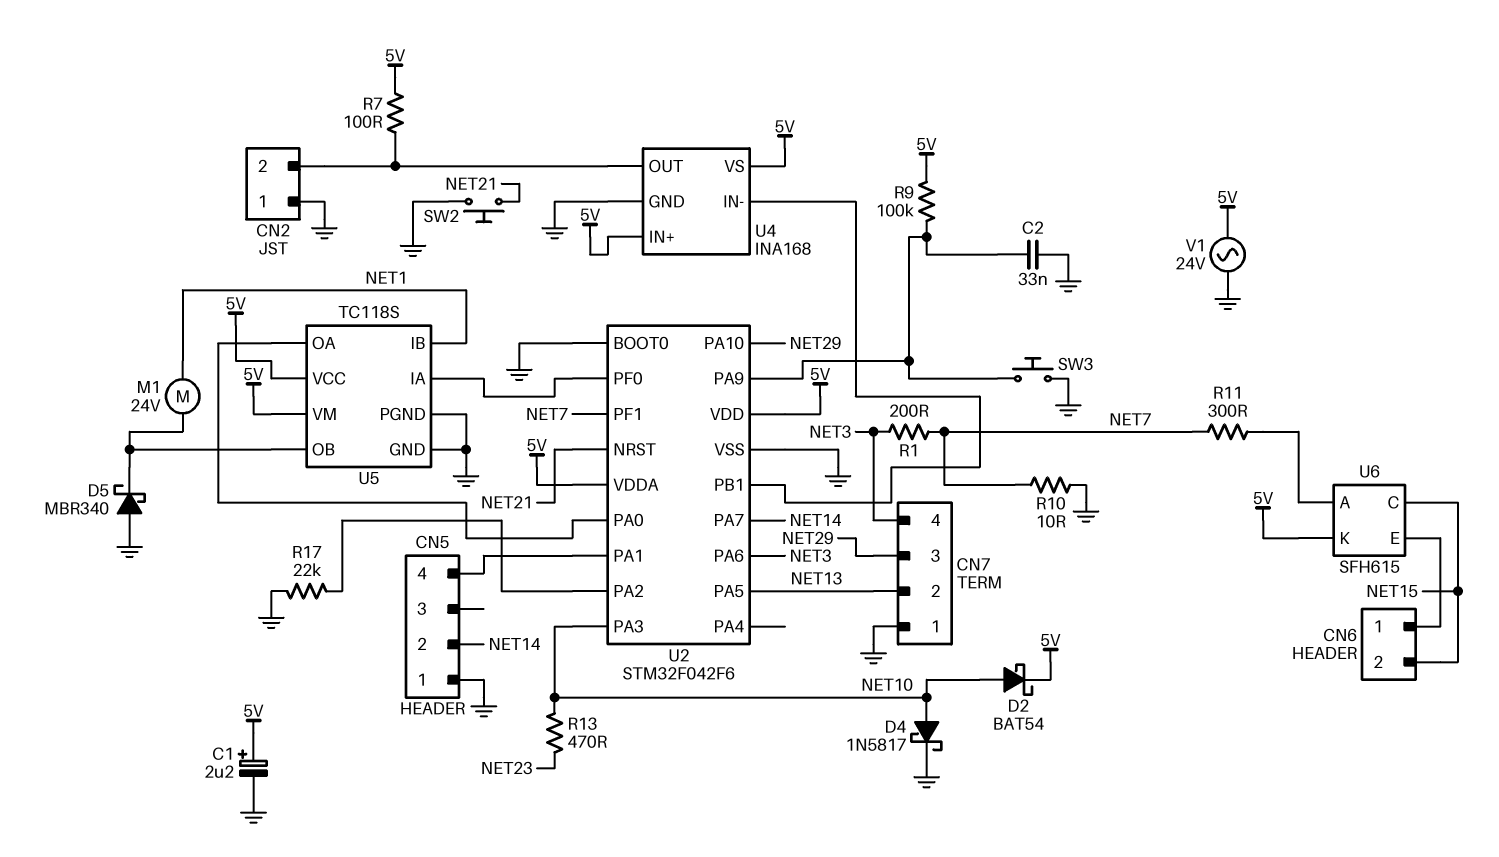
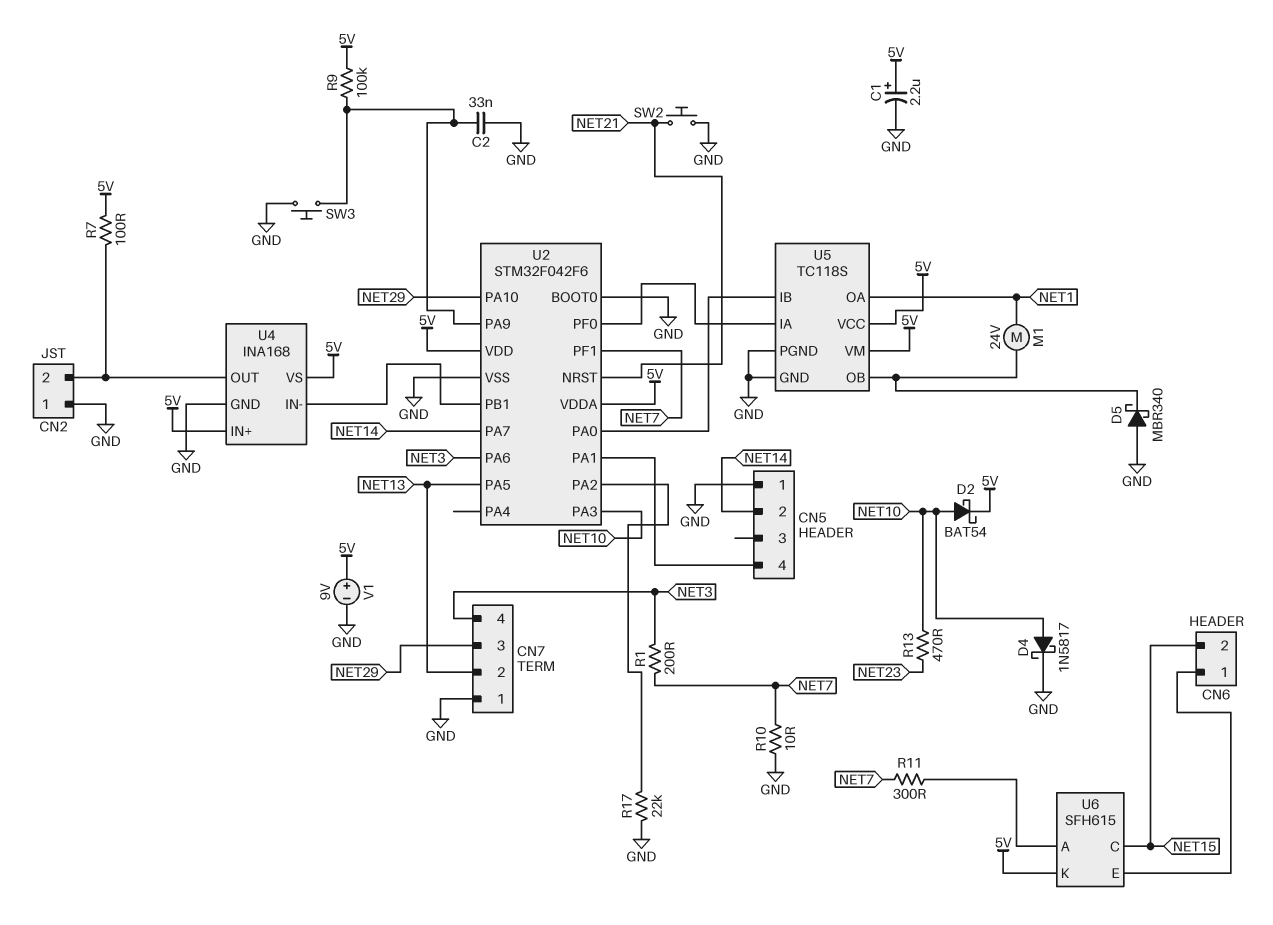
U5 pin IB: NET1 -> U2/PA0
U5 pin OA: U2/PA0 -> NET1
V1: AC 24V (5V, GND) -> 9V (plus 5V, minus GND)

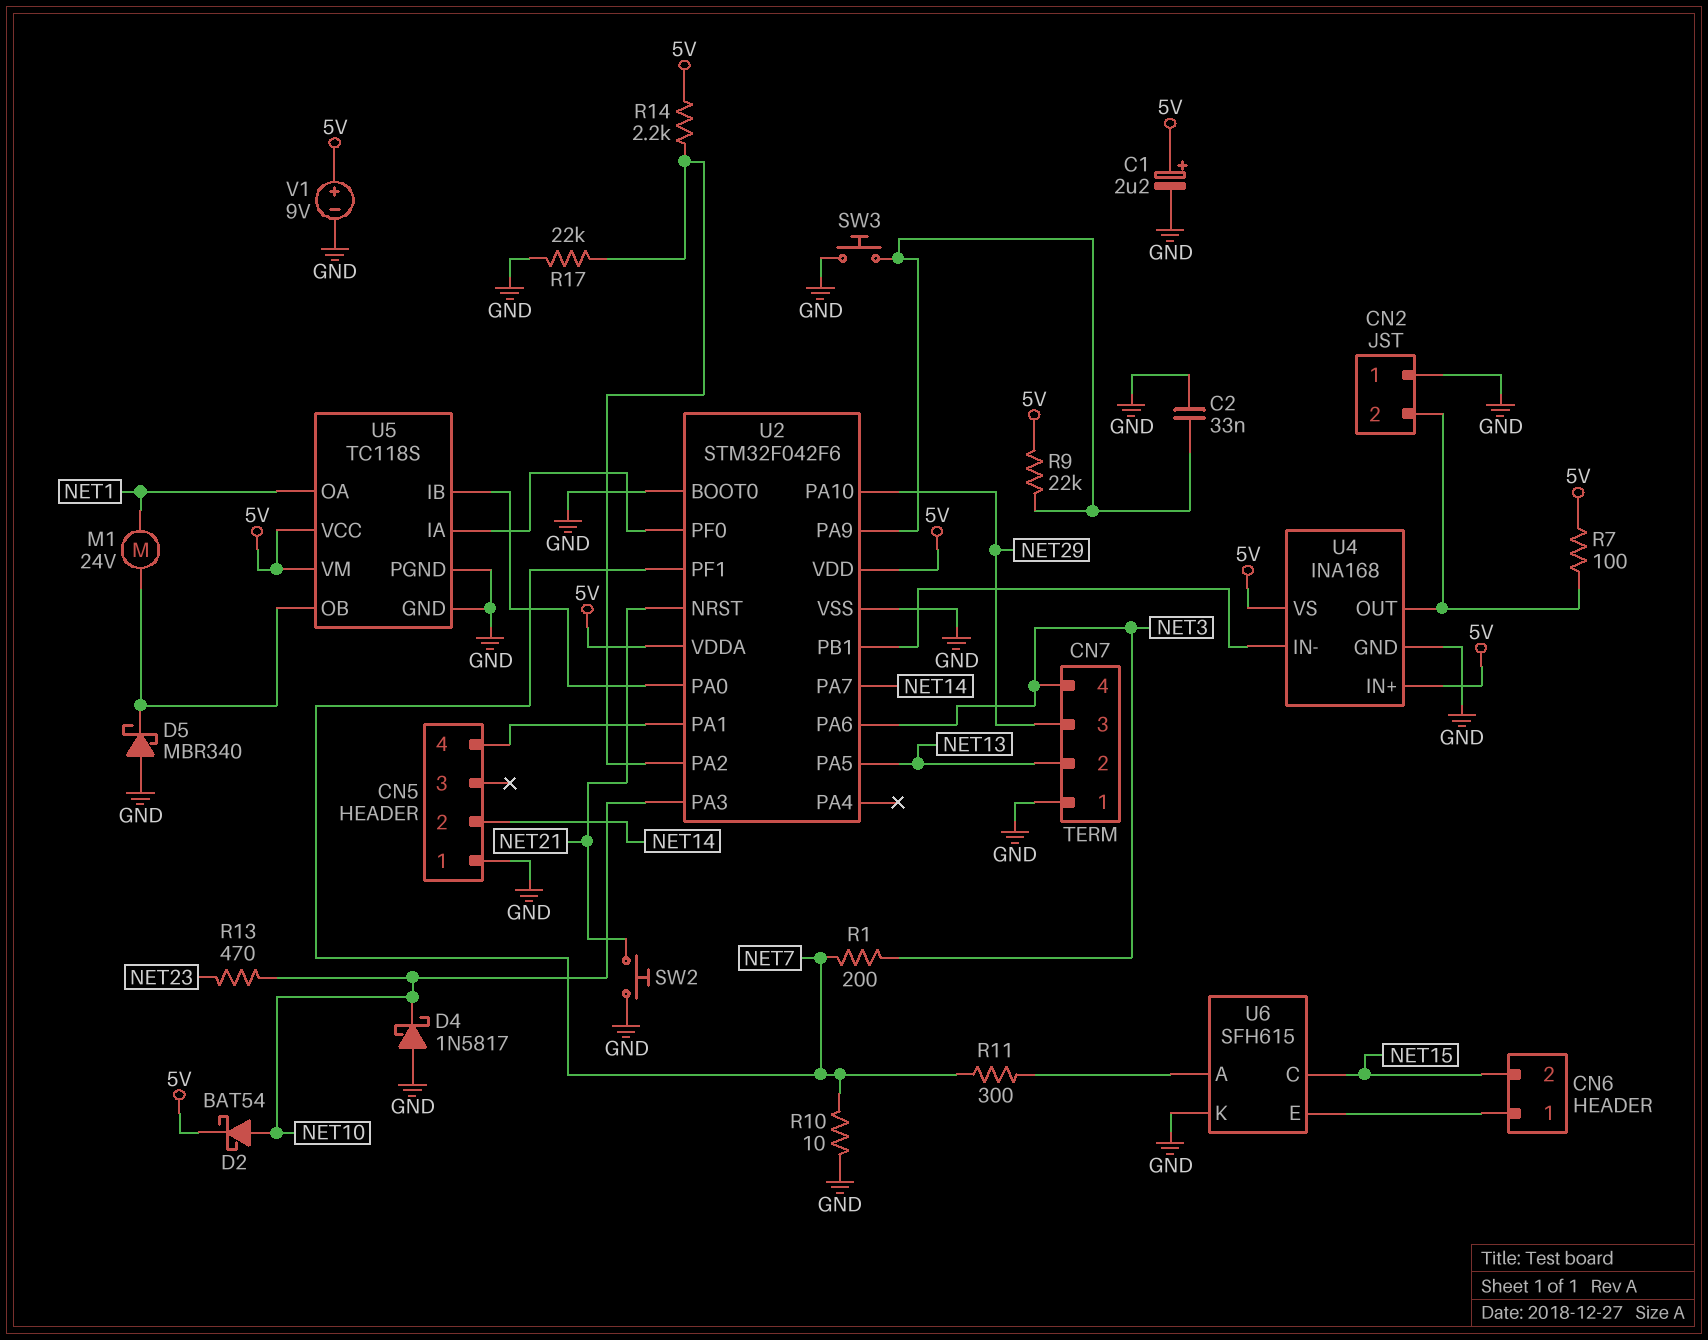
D4: schottky 1N5817 (A NET10, K GND) -> schottky 1N5817 (A GND, K NET10)
R9: 100k (5V, U2/PA9) -> 22k (5V, U2/PA9)
R14: none -> 2.2k (5V, U2/PA2)
U6 pin K: 5V -> GND

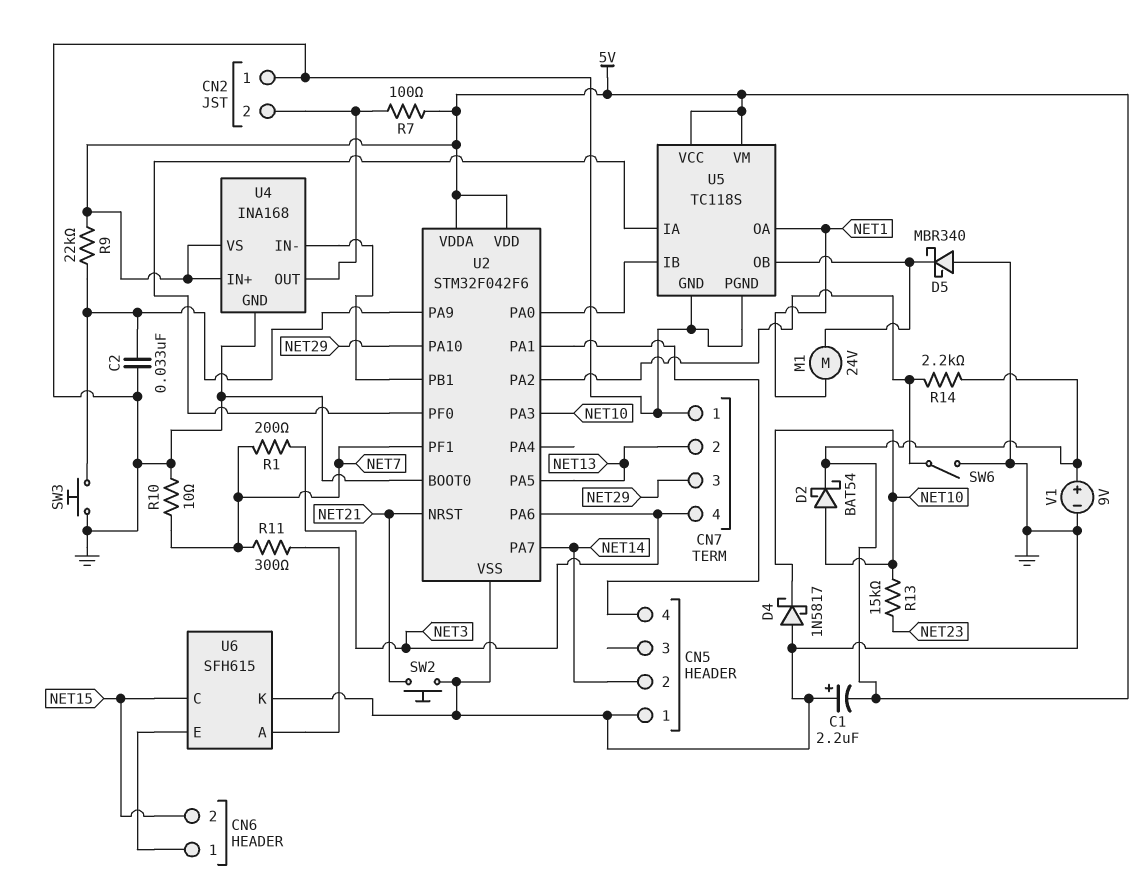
C1: 2.2uF (plus 5V, minus GND) -> 2.2uF (plus GND, minus 5V)
R13: 470 (NET10, NET23) -> 15k (NET10, NET23)
R17: 22k (GND, U2/PA2) -> none
SW6: none -> switch (GND, U2/PA2)

